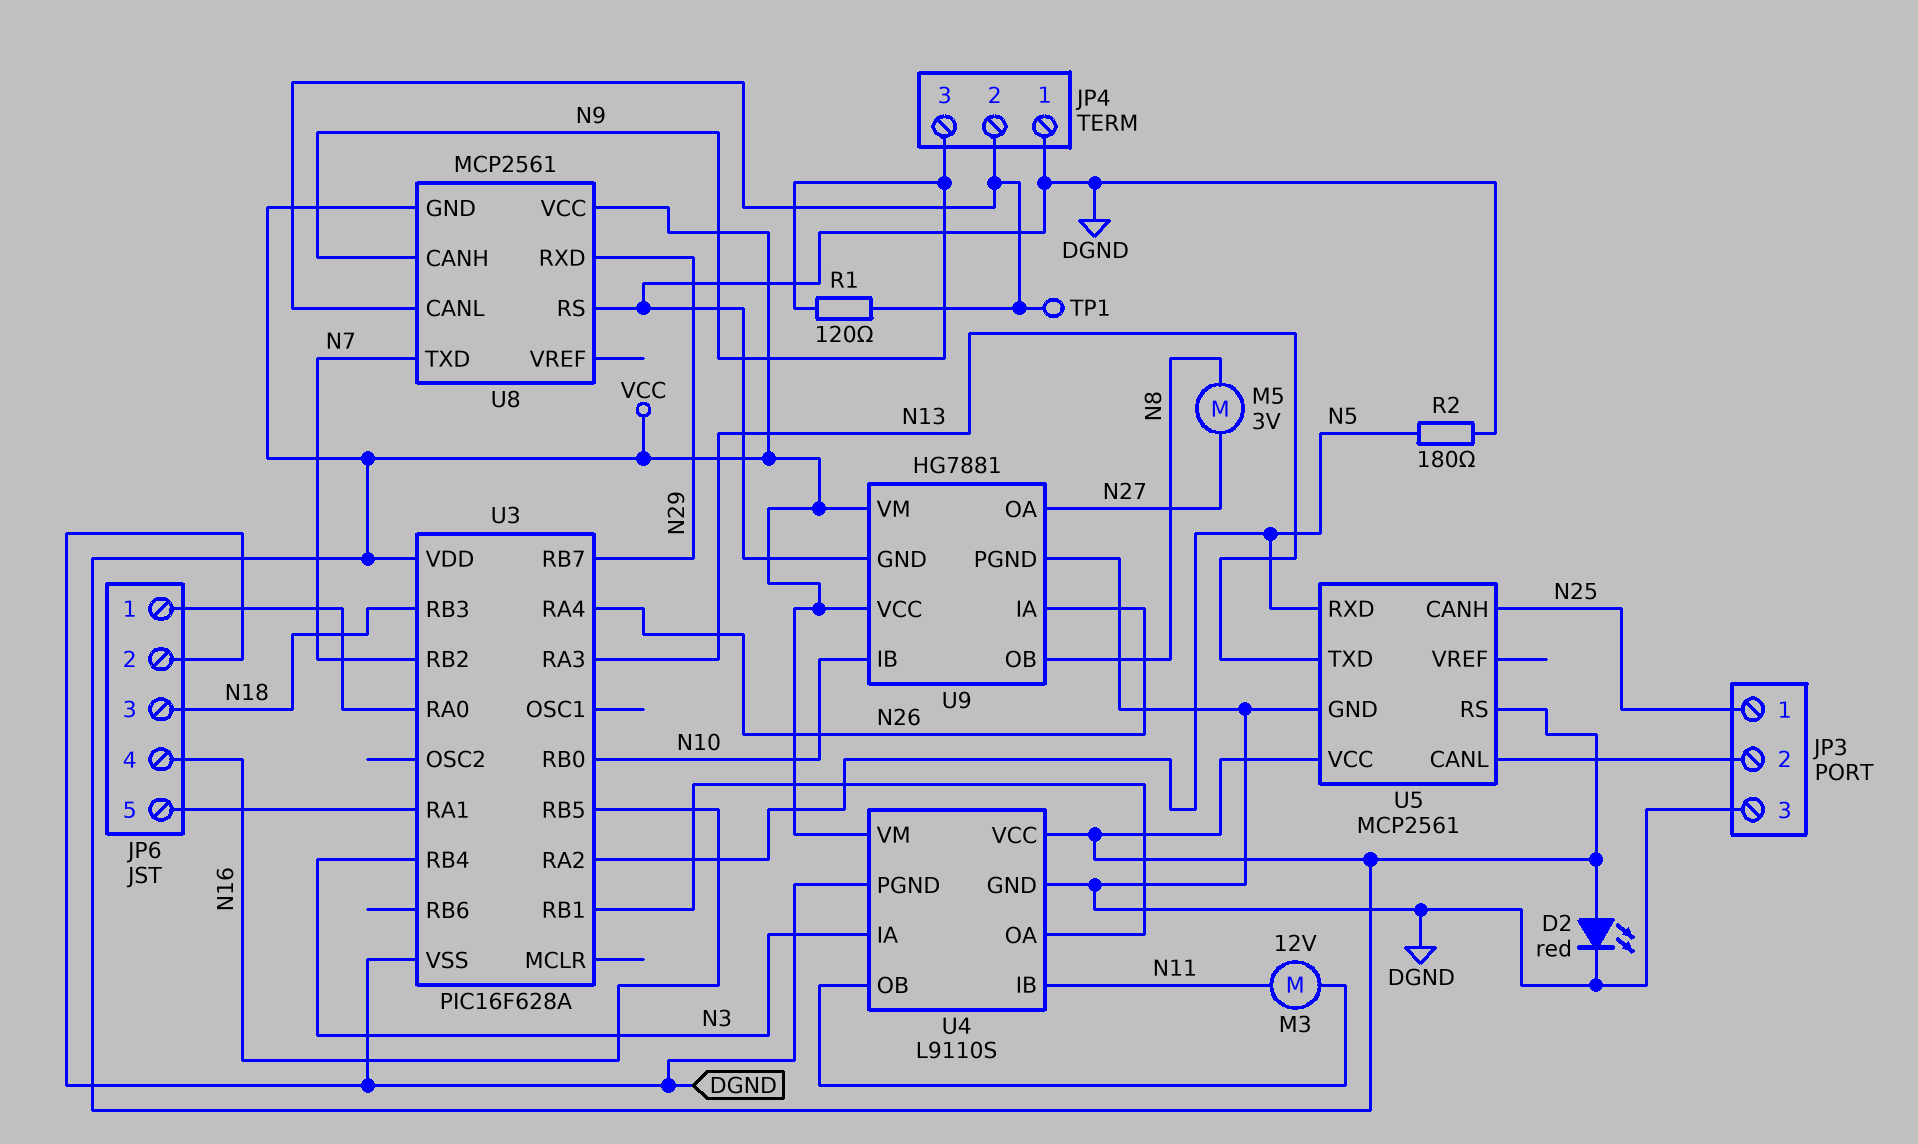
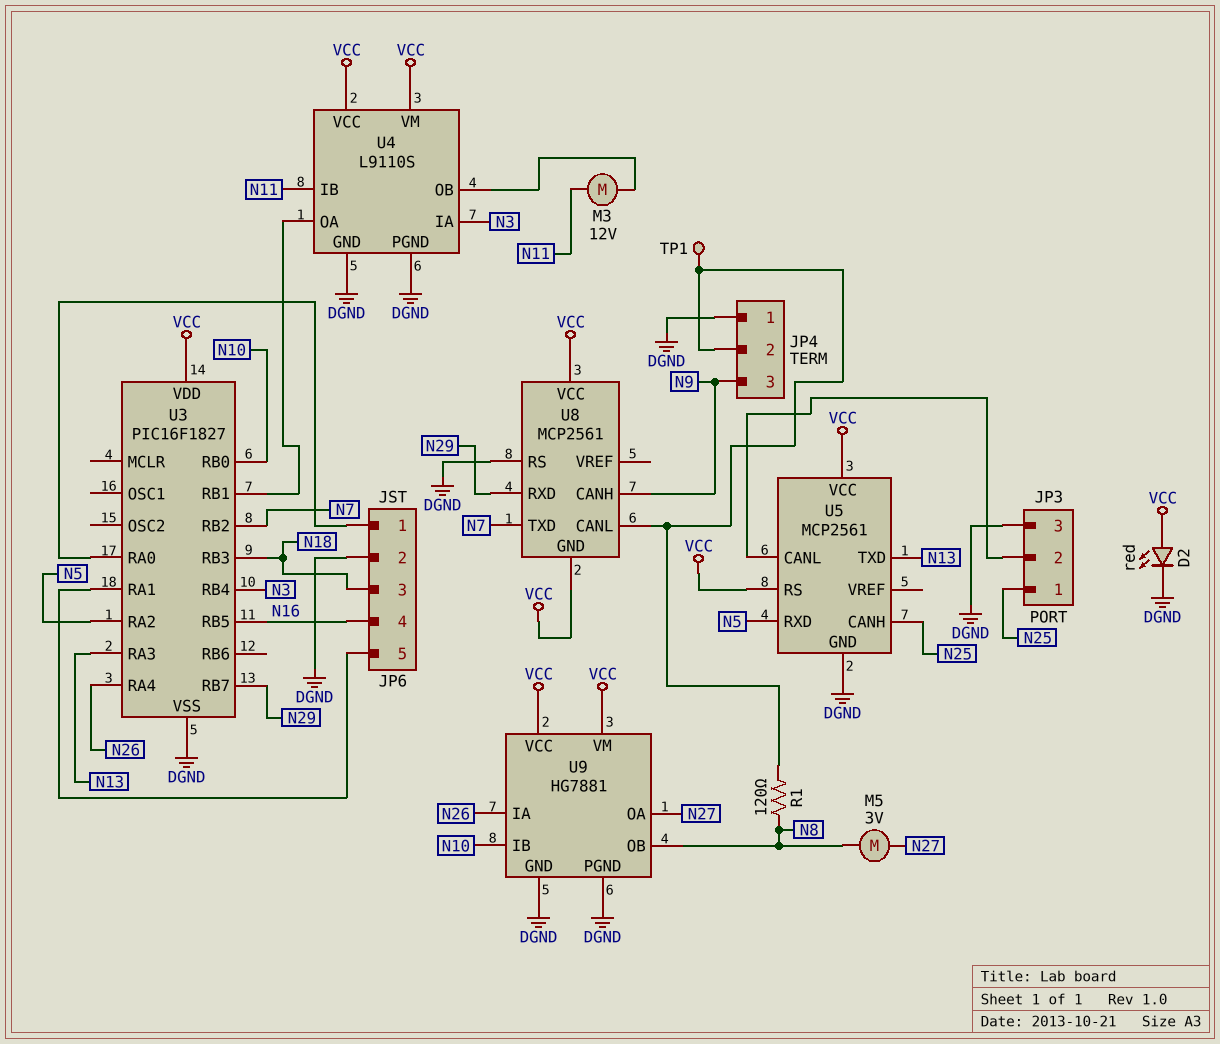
R1: 120 (JP4/2, N9) -> 120 (JP4/2, N8)
R2: 180 (DGND, N5) -> none
U3: PIC16F628A -> PIC16F1827

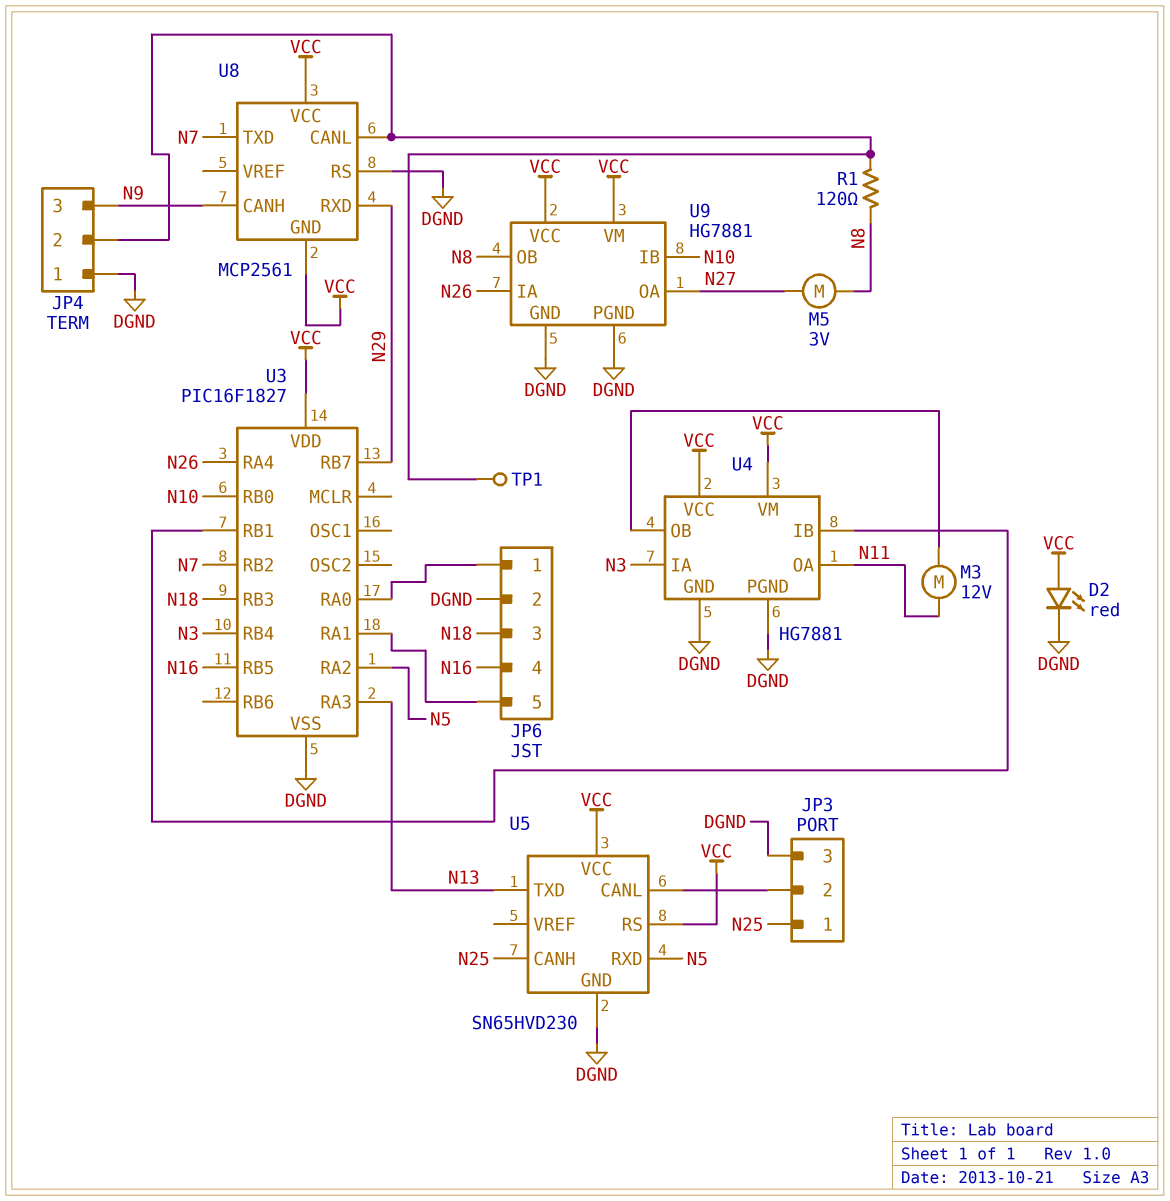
U4: L9110S -> HG7881
U4 pin IB: N11 -> U3/RB1
U4 pin OA: U3/RB1 -> N11
U5: MCP2561 -> SN65HVD230

